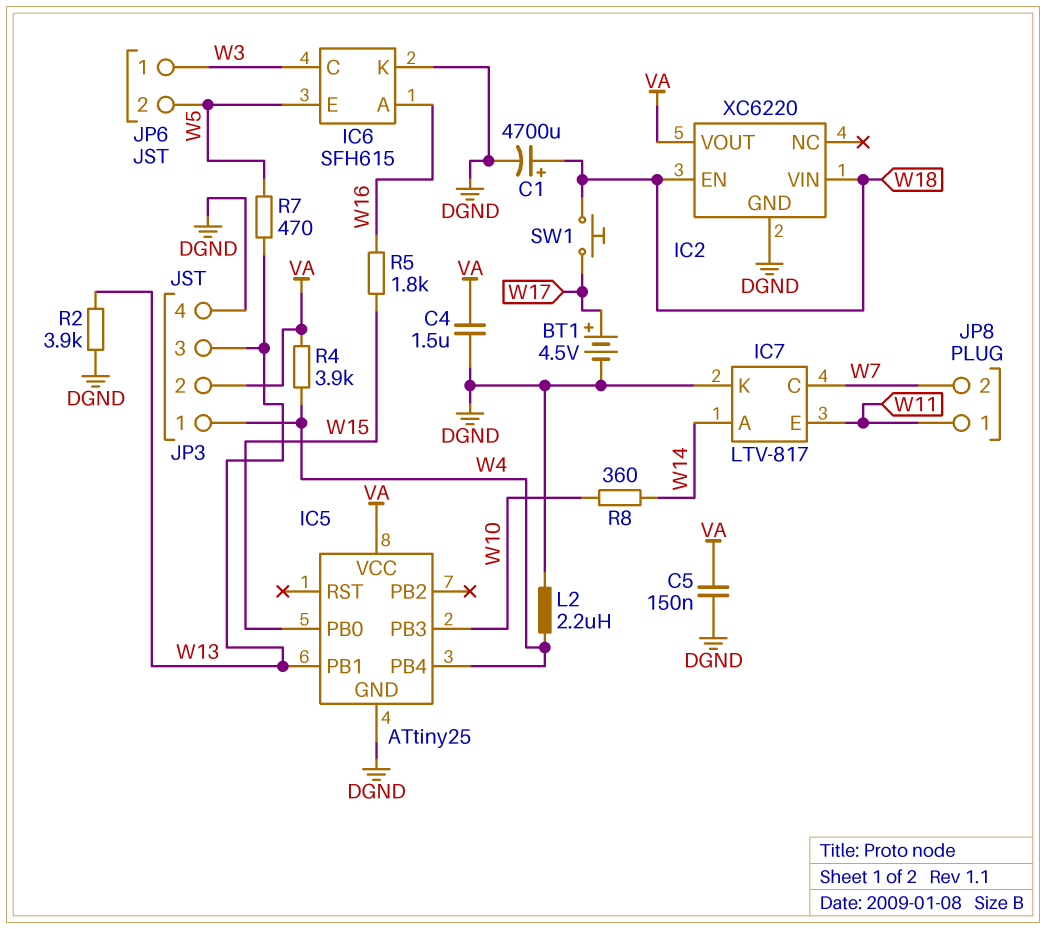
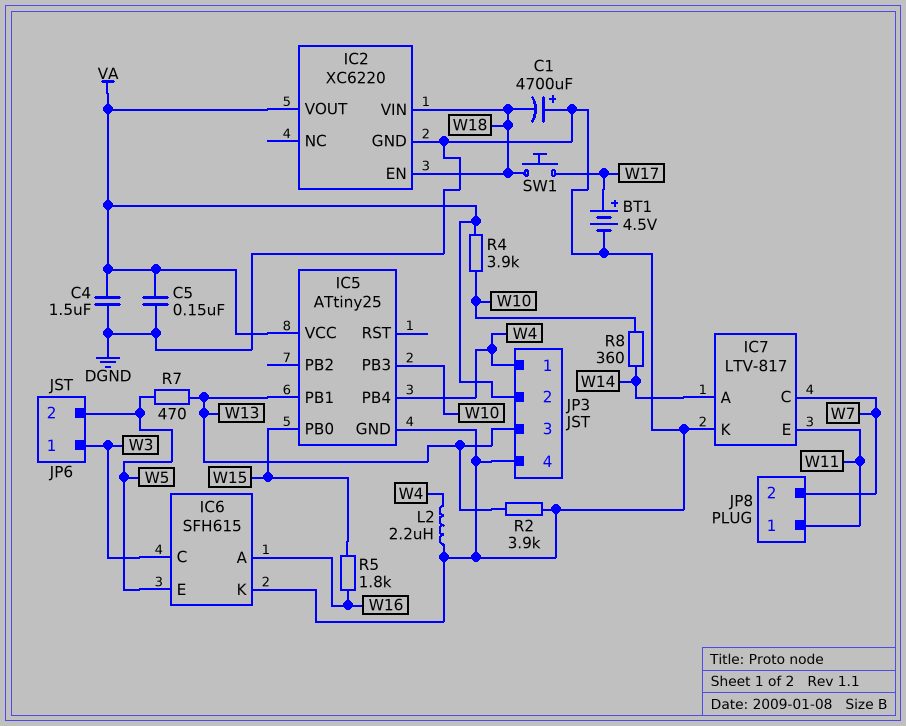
C1: 4700uF (plus W18, minus DGND) -> 4700uF (plus DGND, minus W18)
R4: 3.9k (VA, W4) -> 3.9k (VA, W10)

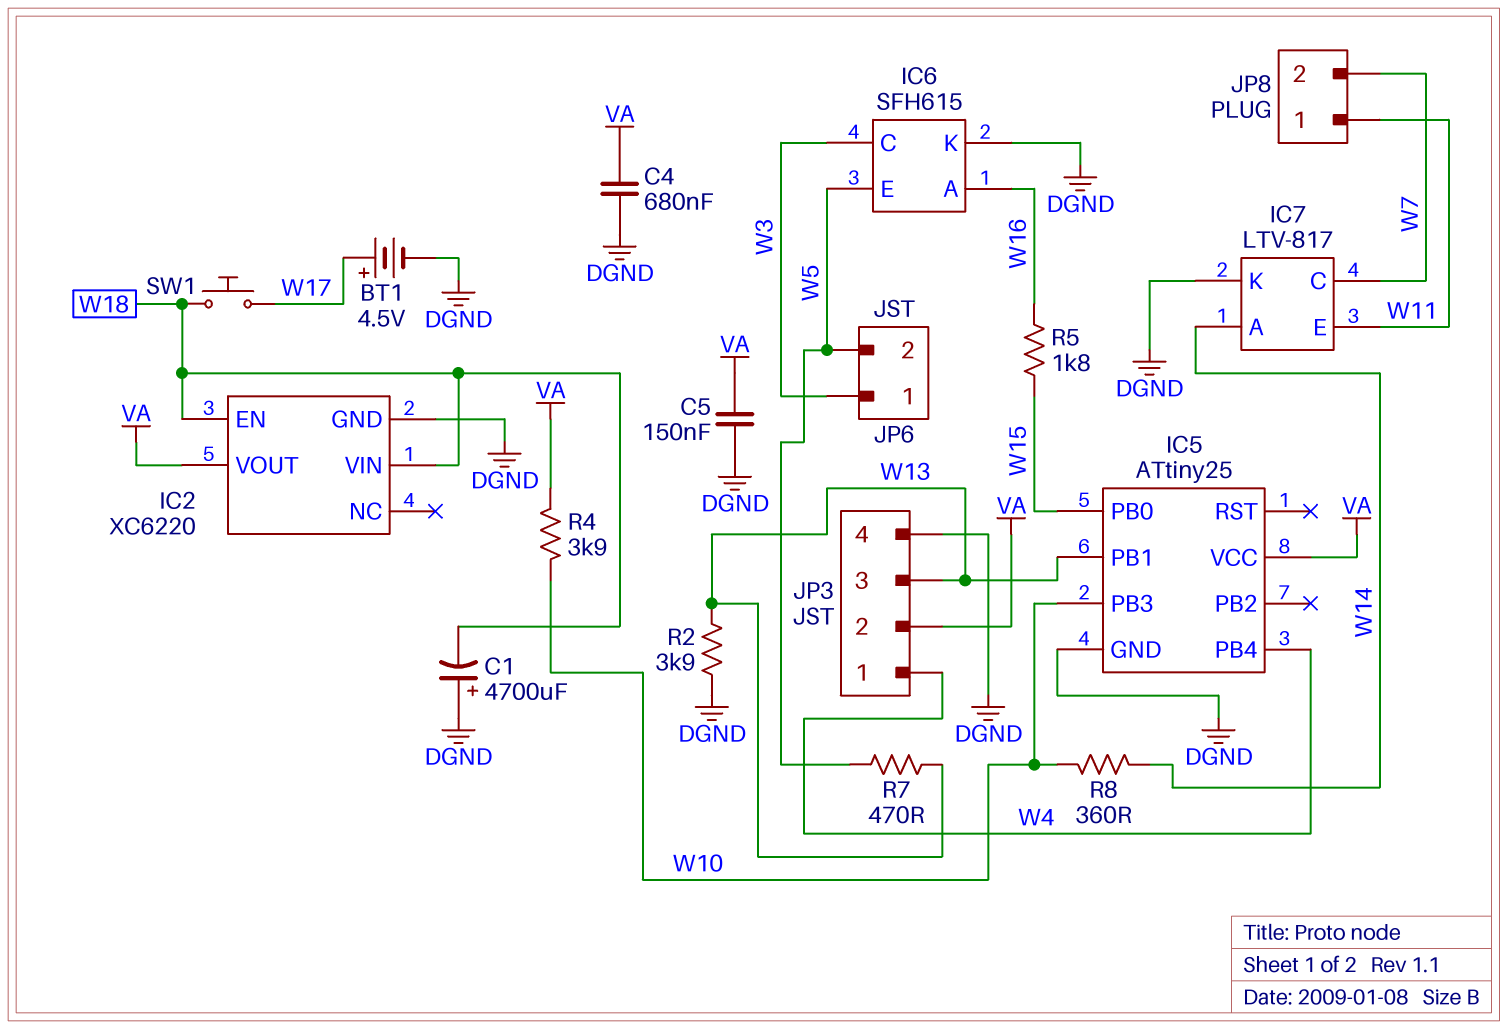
C4: 1.5uF (DGND, VA) -> 680nF (DGND, VA)
L2: 2.2uH (DGND, W4) -> none

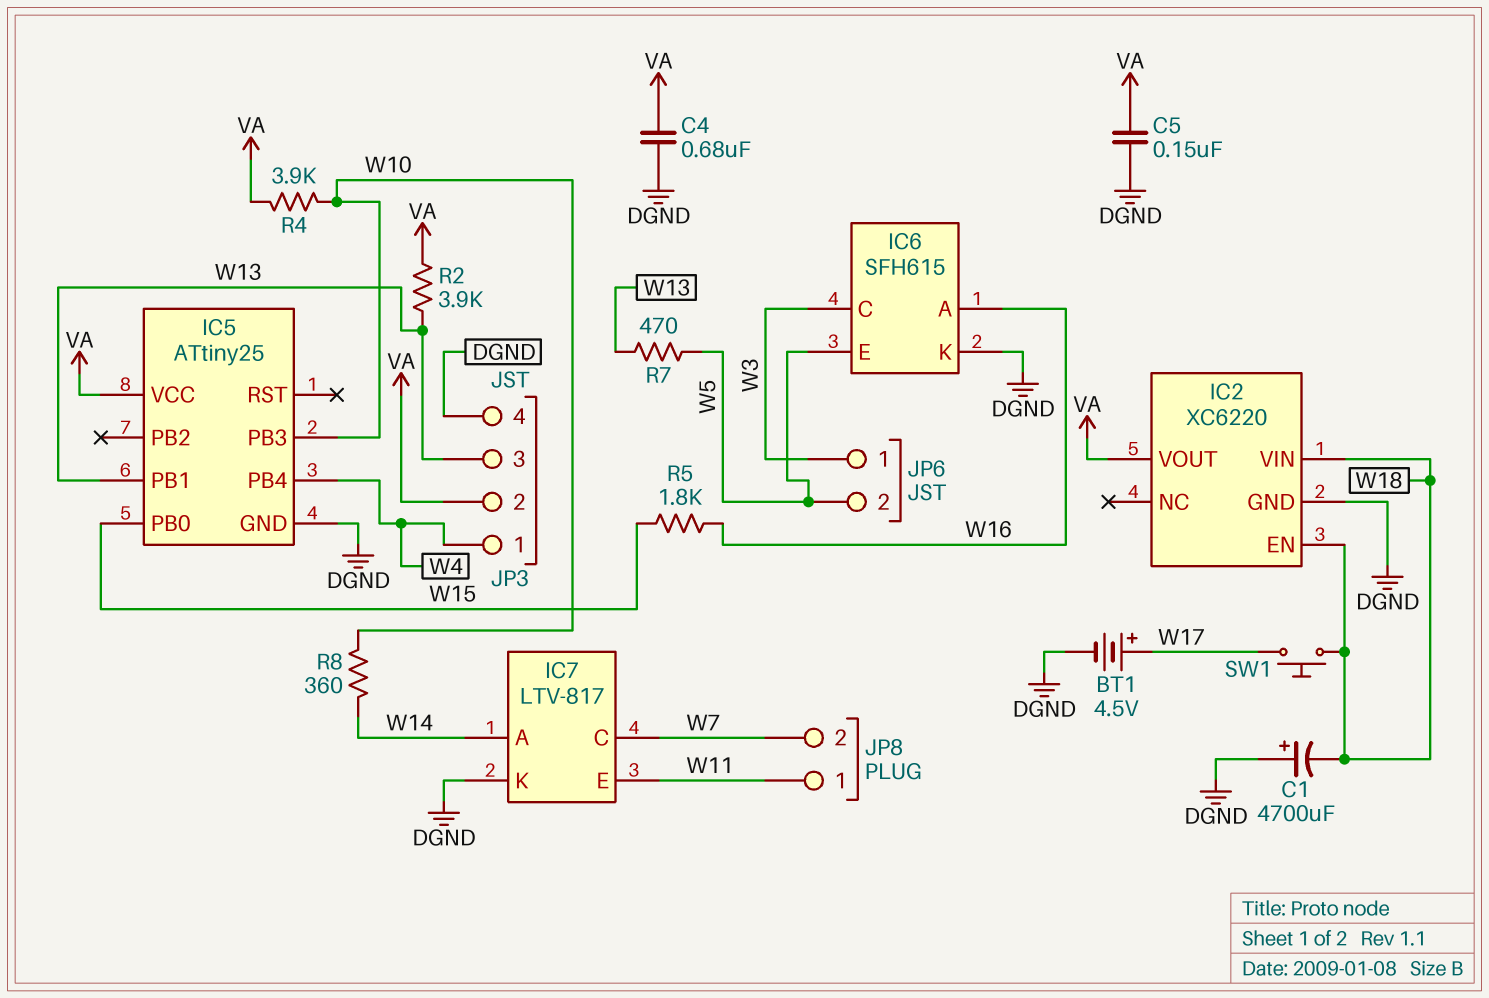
R2: 3.9k (DGND, W13) -> 3.9k (VA, W13)

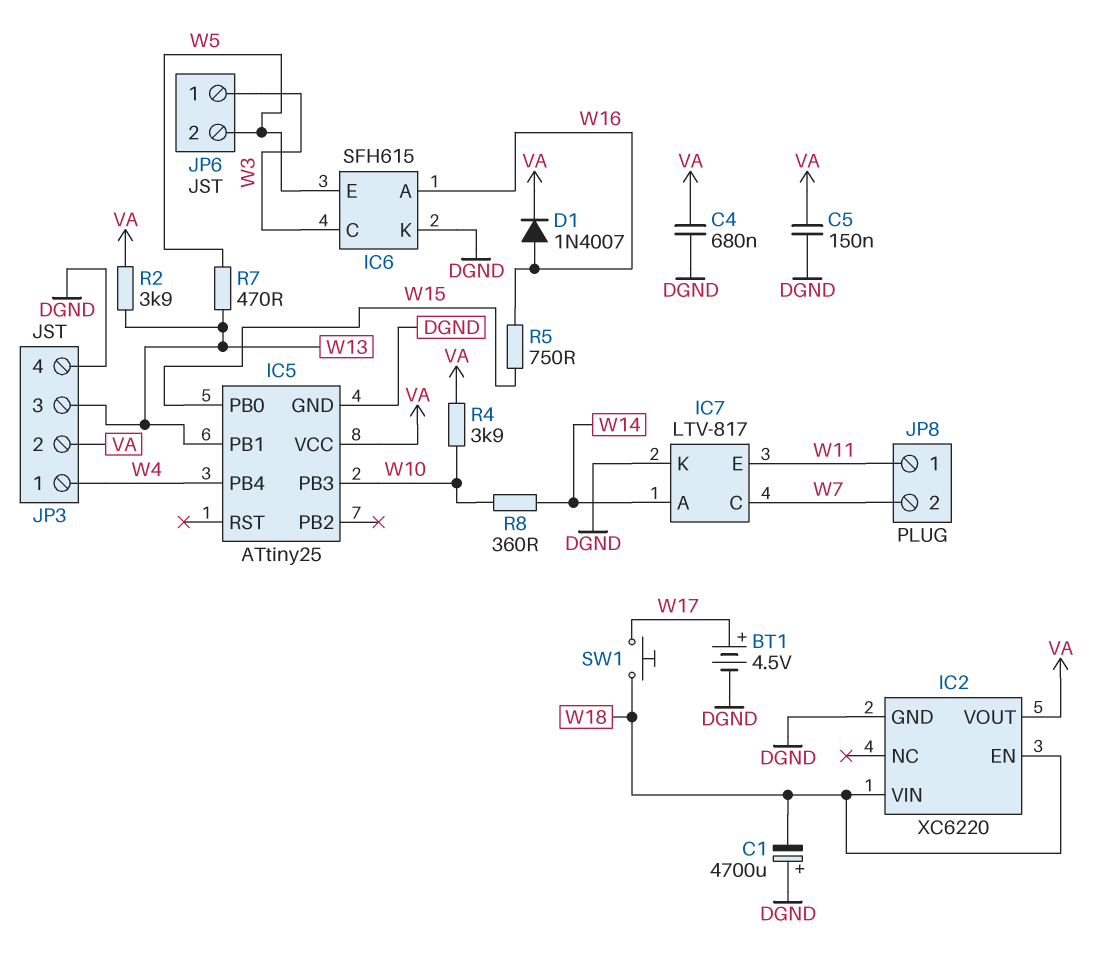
D1: none -> diode 1N4007 (A W16, K VA)
R5: 1.8k (W15, W16) -> 750 (W15, W16)

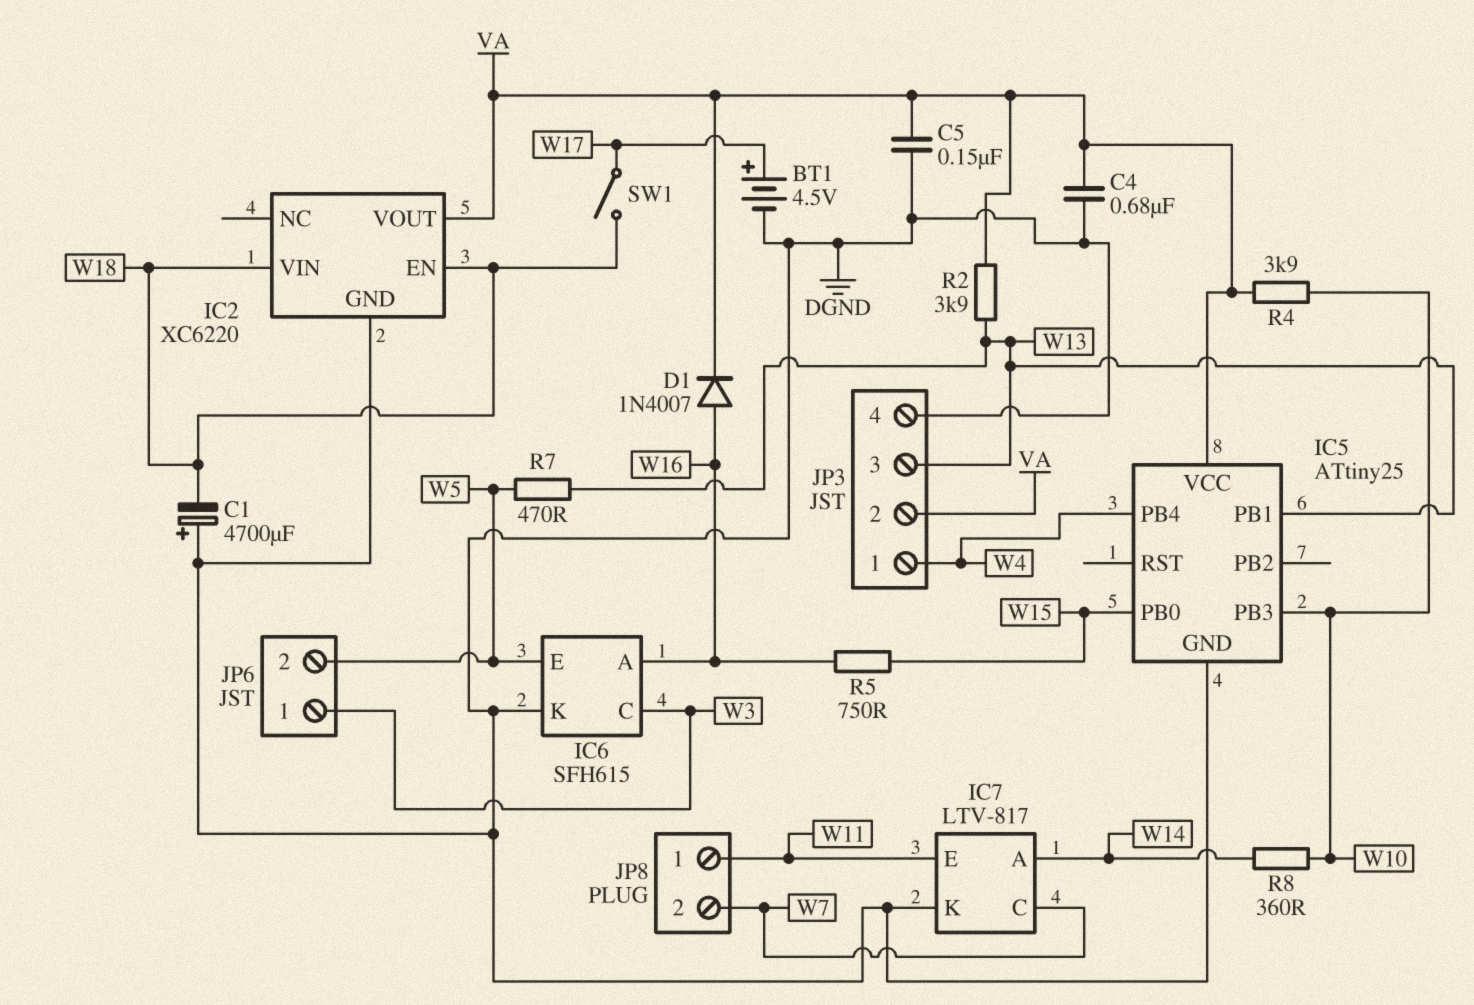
SW1: button (W17, W18) -> switch (W17, W18)

